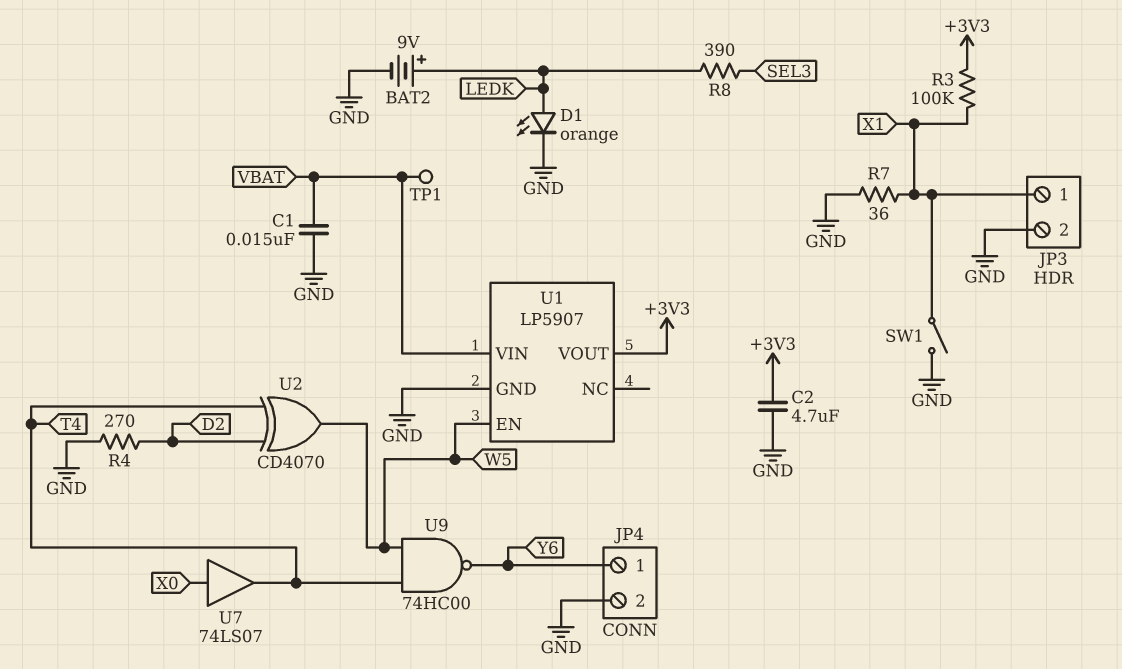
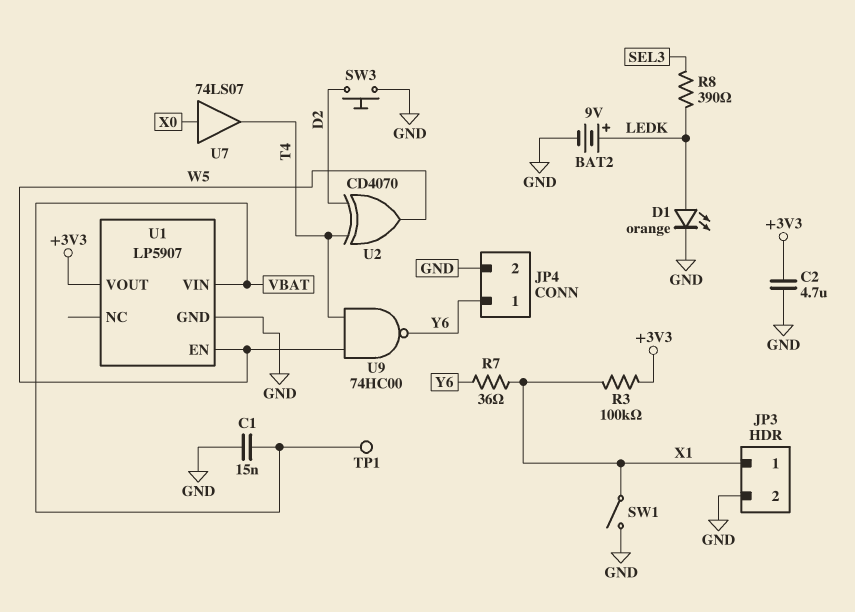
R4: 270 (D2, GND) -> none
R7: 36 (GND, X1) -> 36 (X1, Y6)
SW3: none -> button (D2, GND)

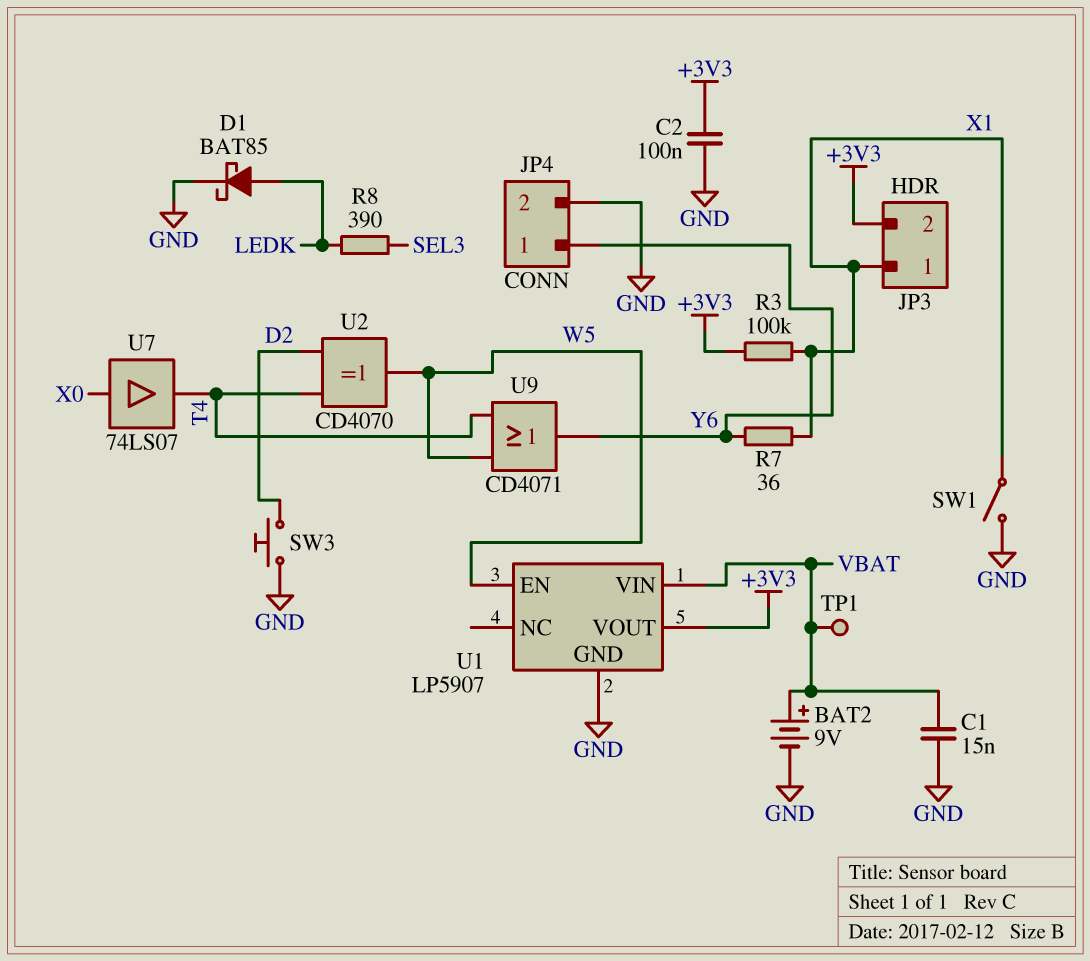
BAT2: 9V (plus LEDK, minus GND) -> 9V (plus VBAT, minus GND)
C2: 4.7uF (+3V3, GND) -> 100nF (+3V3, GND)
D1: LED orange (A LEDK, K GND) -> schottky BAT85 (A LEDK, K GND)
JP3 pin 2: GND -> +3V3
U9: NAND 74HC00 (in T4, in W5, out Y6) -> OR CD4071 (in T4, in W5, out Y6)

